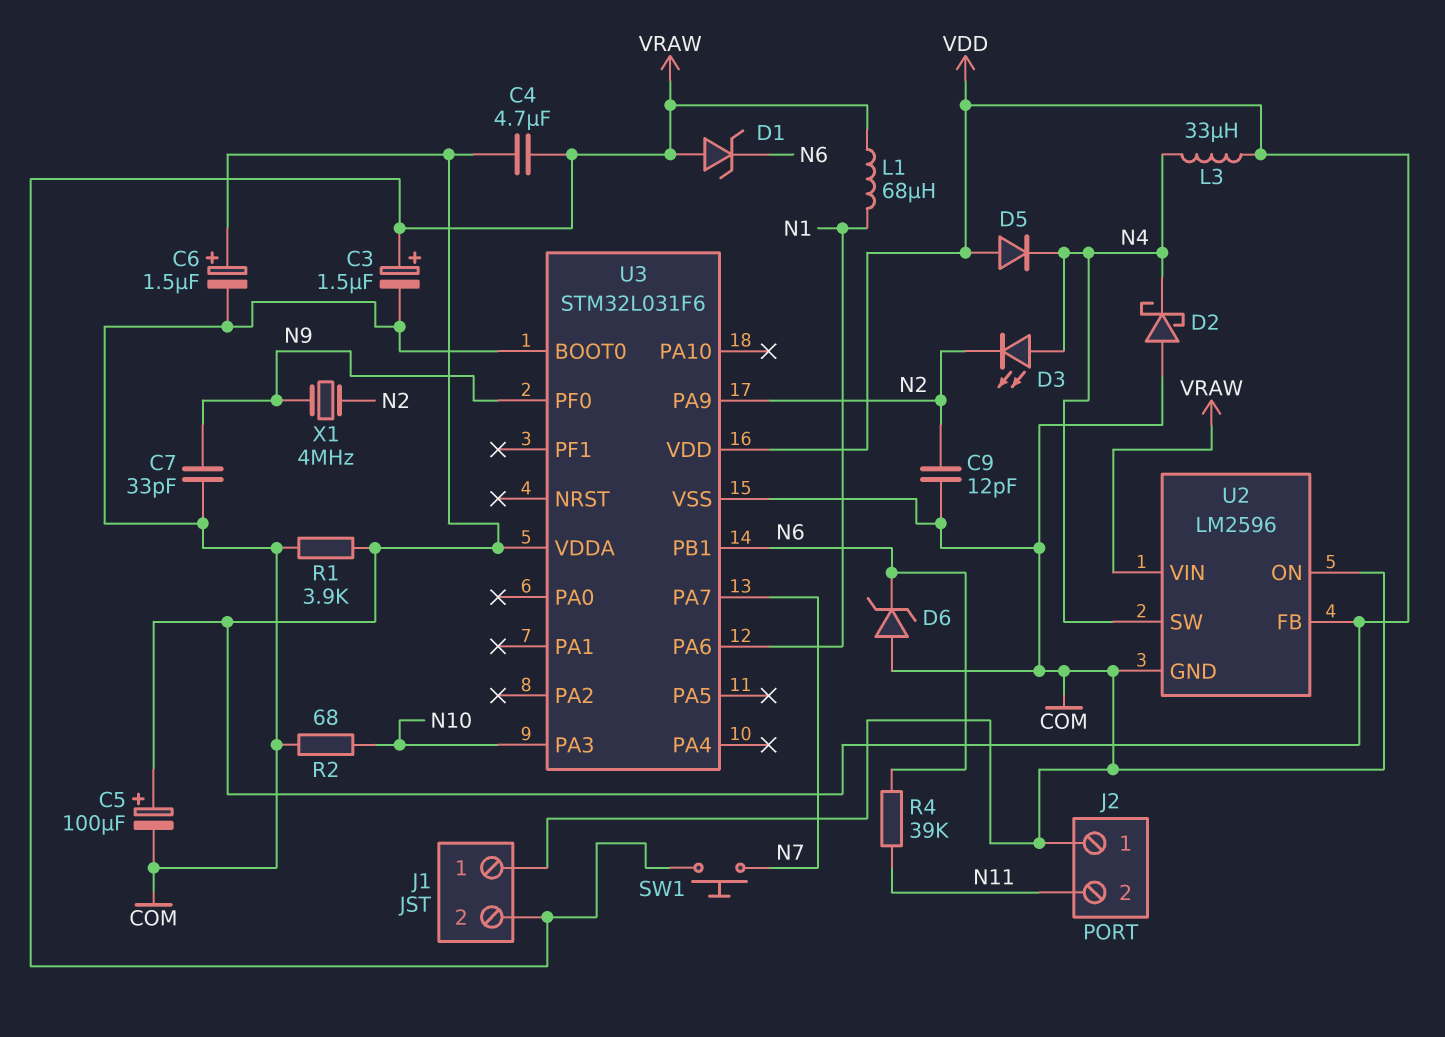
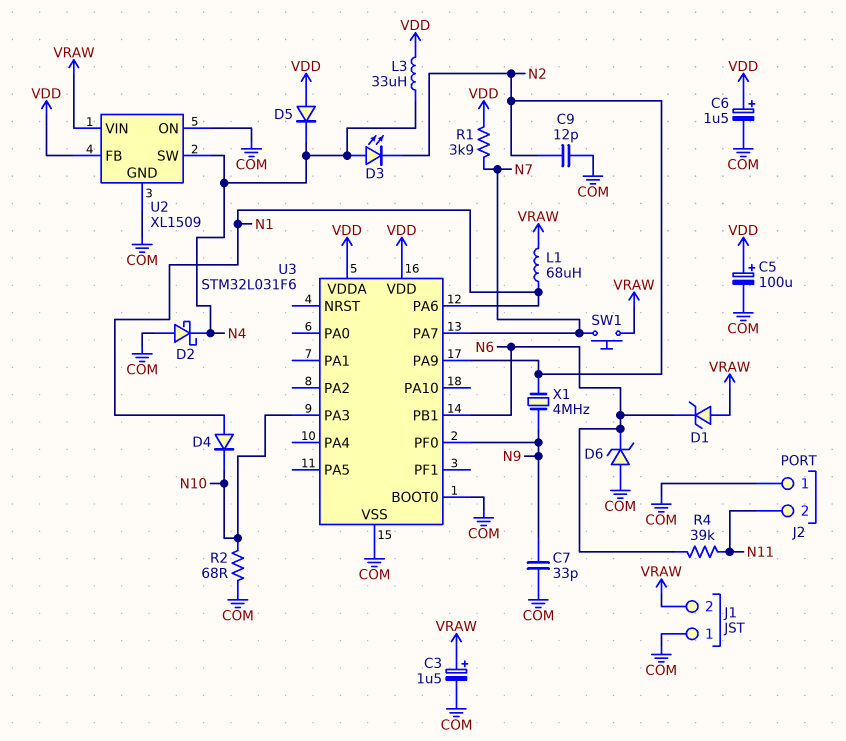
C4: 4.7uF (VDD, VRAW) -> none
D4: none -> diode (A N1, K N10)
R1: 3.9k (COM, VDD) -> 3.9k (N7, VDD)
U2: LM2596 -> XL1509

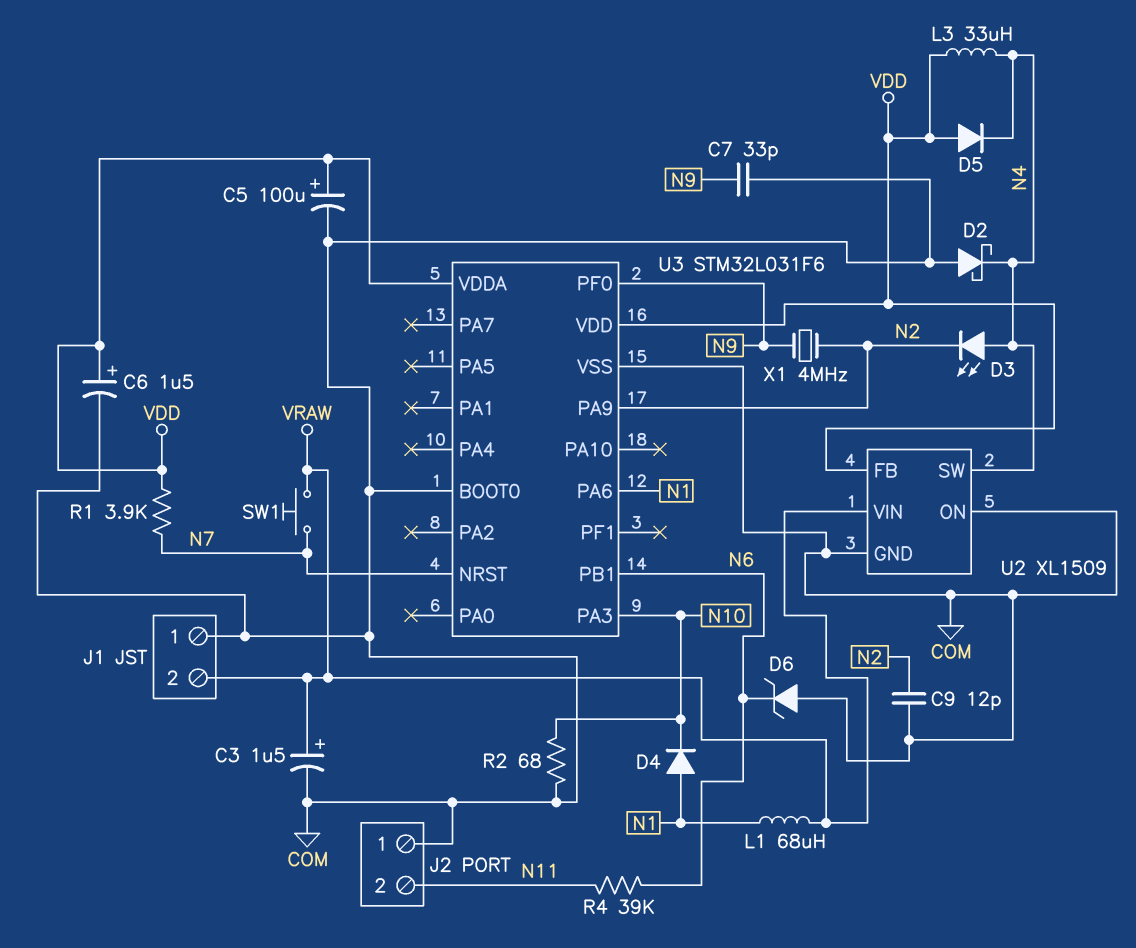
D1: zener (A VRAW, K N6) -> none
U3 pin NRST: none -> N7
U3 pin PA7: N7 -> none

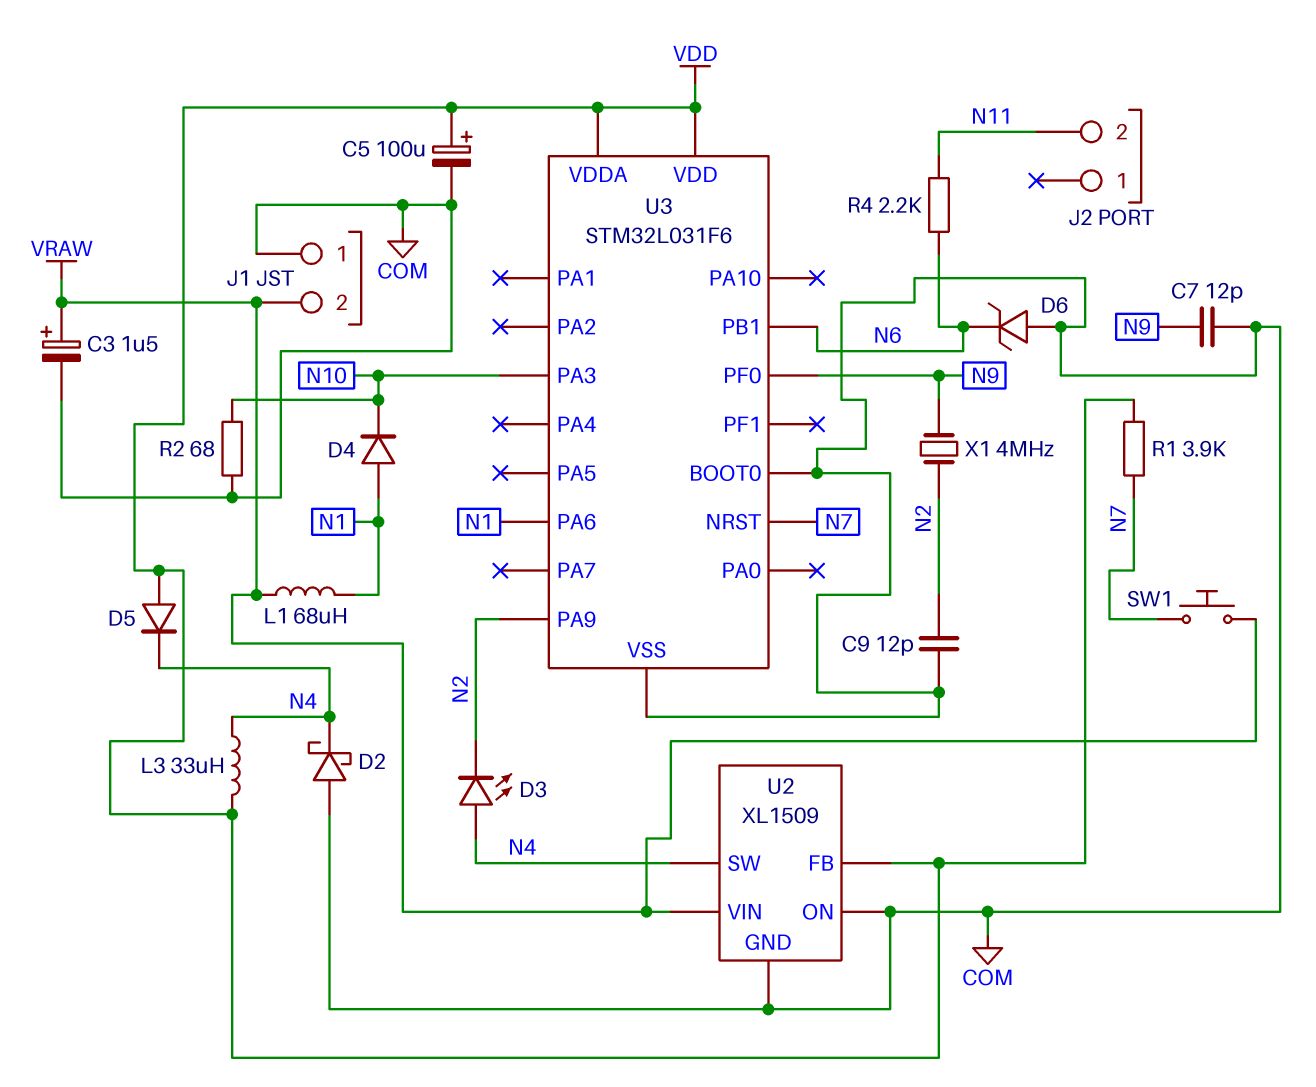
C6: 1.5uF (plus VDD, minus COM) -> none
C7: 33pF (COM, N9) -> 12pF (COM, N9)
J2 pin 1: COM -> none
R4: 39k (N6, N11) -> 2.2k (N6, N11)

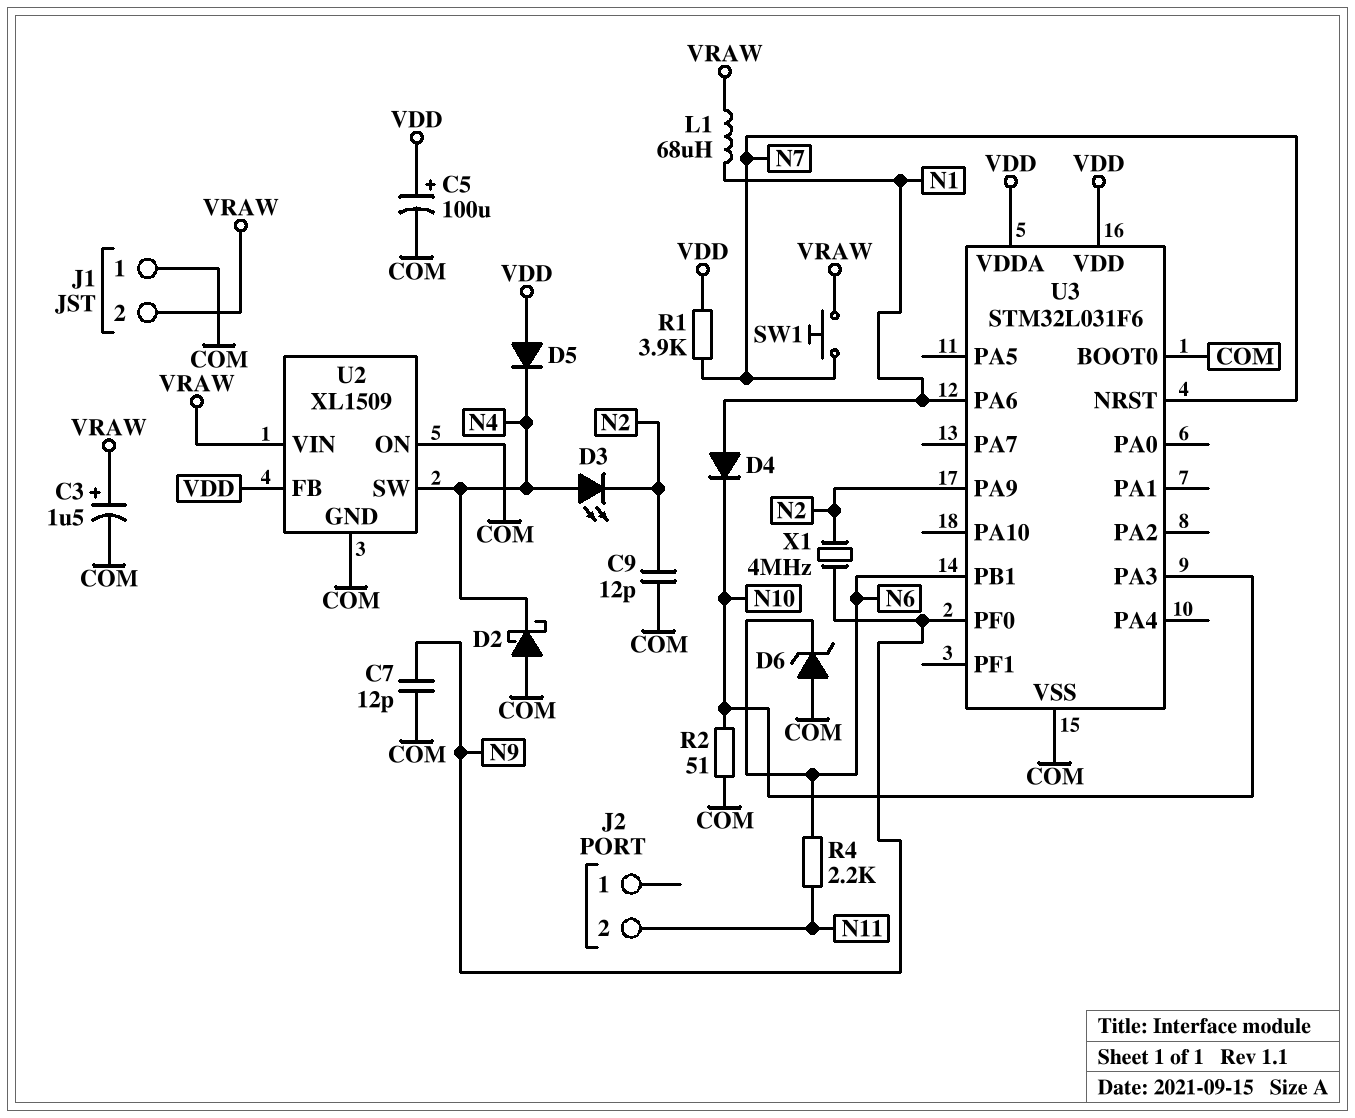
L3: 33uH (N4, VDD) -> none
R2: 68 (COM, N10) -> 51 (COM, N10)

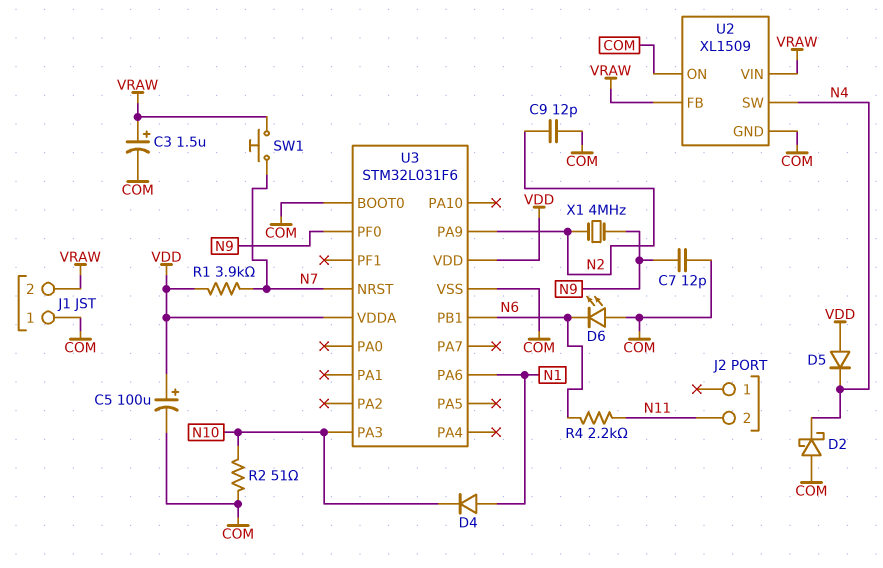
D3: LED (A N4, K N2) -> none
D6: zener (A COM, K N6) -> LED (A COM, K N6)
L1: 68uH (N1, VRAW) -> none
U2 pin FB: VDD -> VRAW

